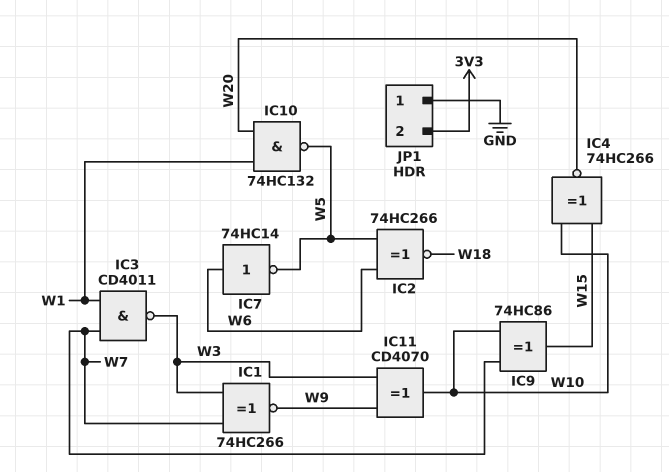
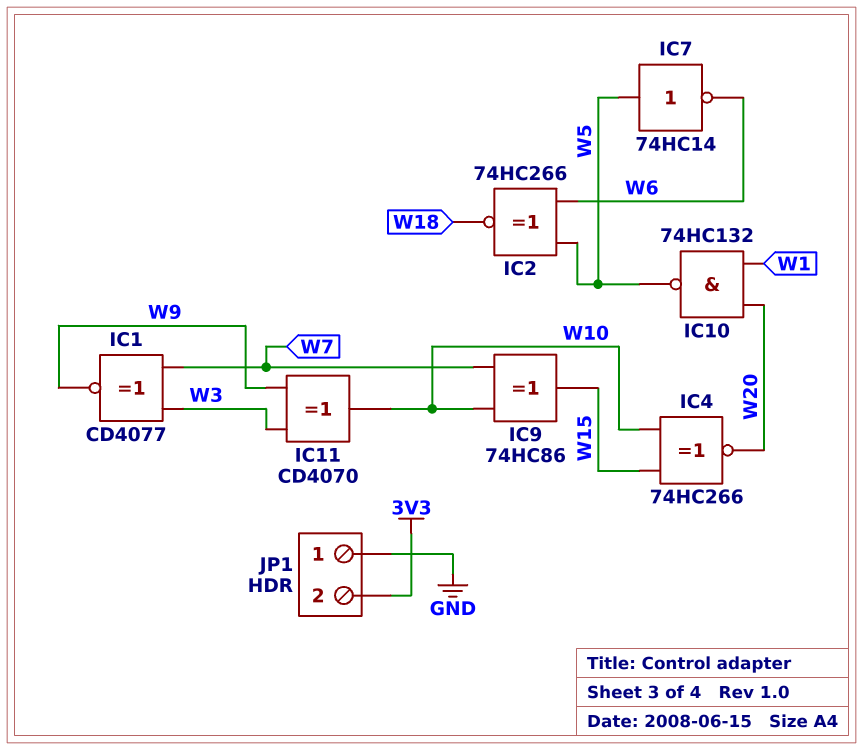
IC1: XNOR 74HC266 (in W3, in W7, out W9) -> XNOR CD4077 (in W3, in W7, out W9)
IC3: NAND CD4011 (in W1, in W7, out W3) -> none
IC7: NOT 74HC14 (in W6, out W5) -> NOT 74HC14 (in W5, out W6)

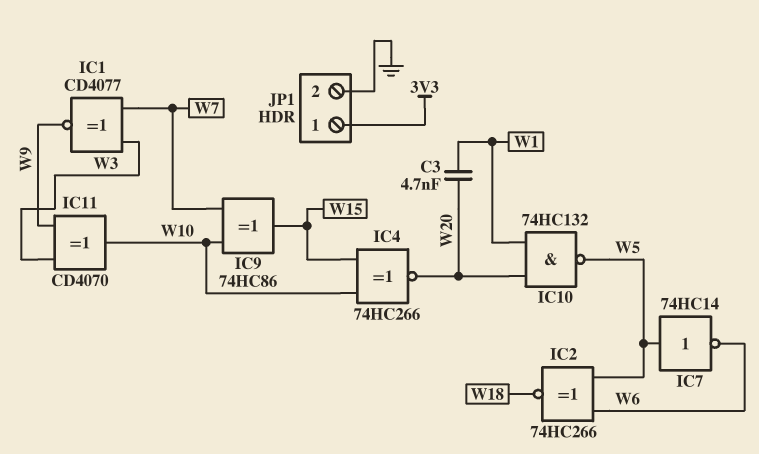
C3: none -> 4.7nF (W1, W20)
JP1 pin 1: GND -> 3V3
JP1 pin 2: 3V3 -> GND

